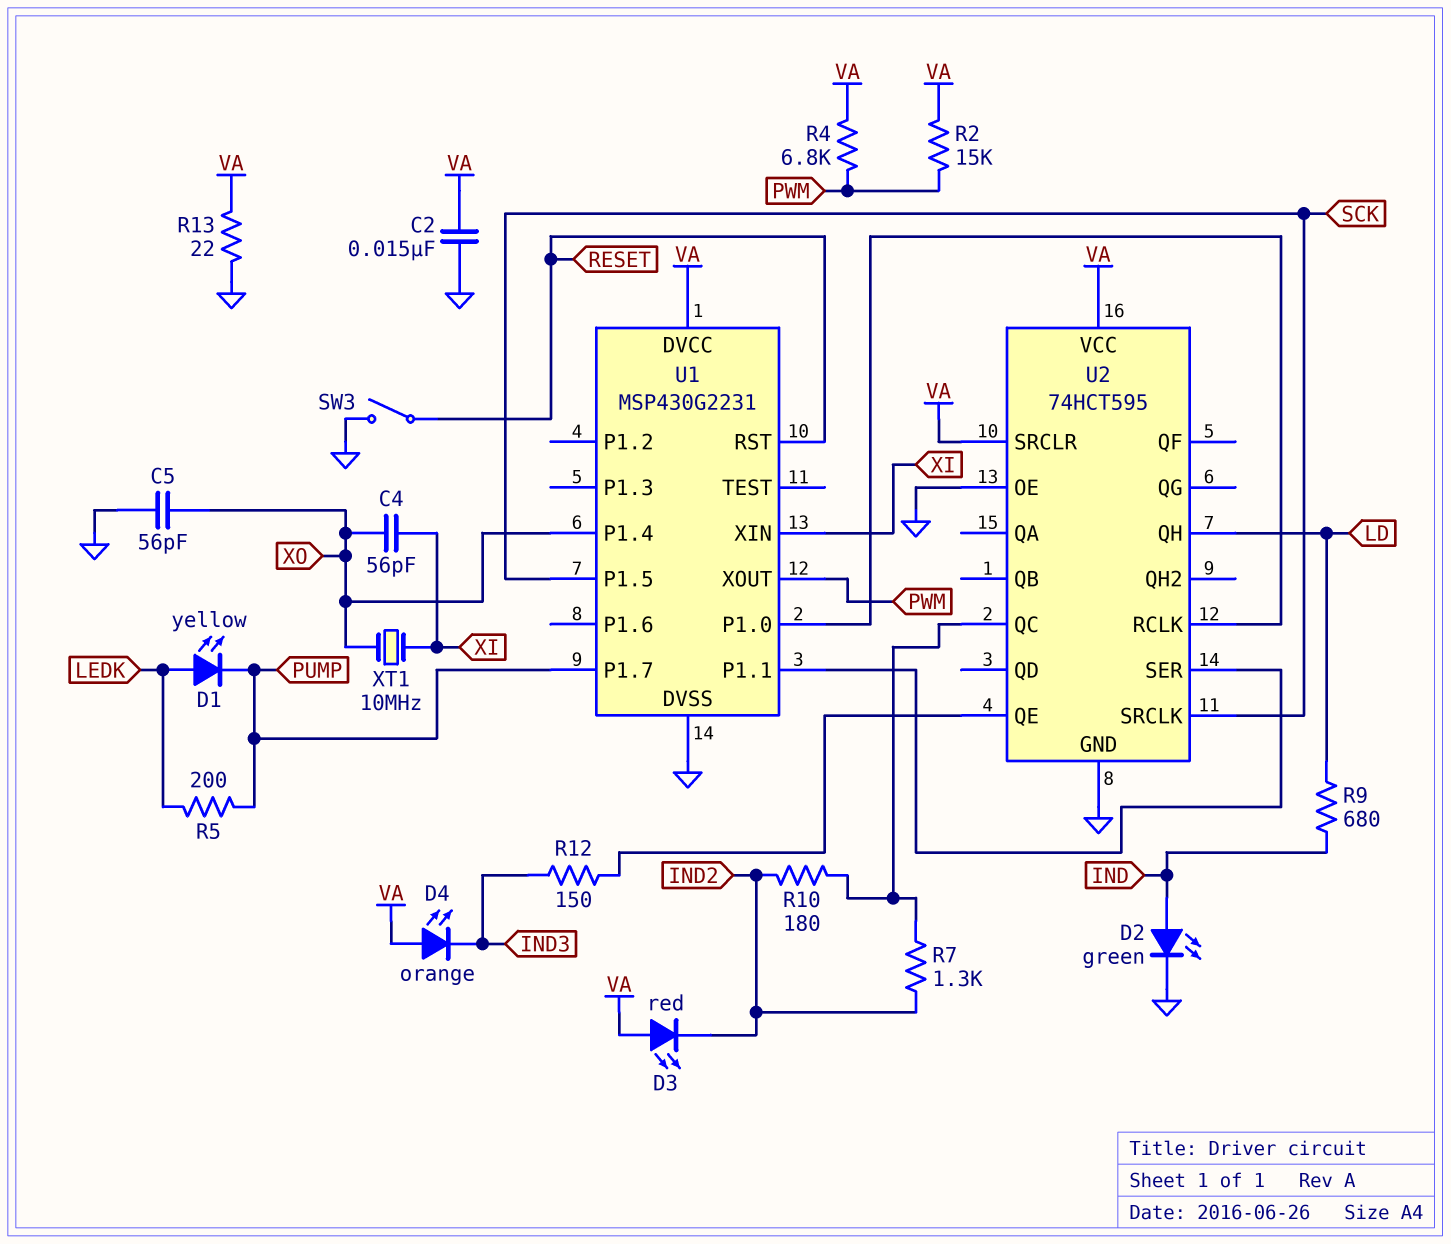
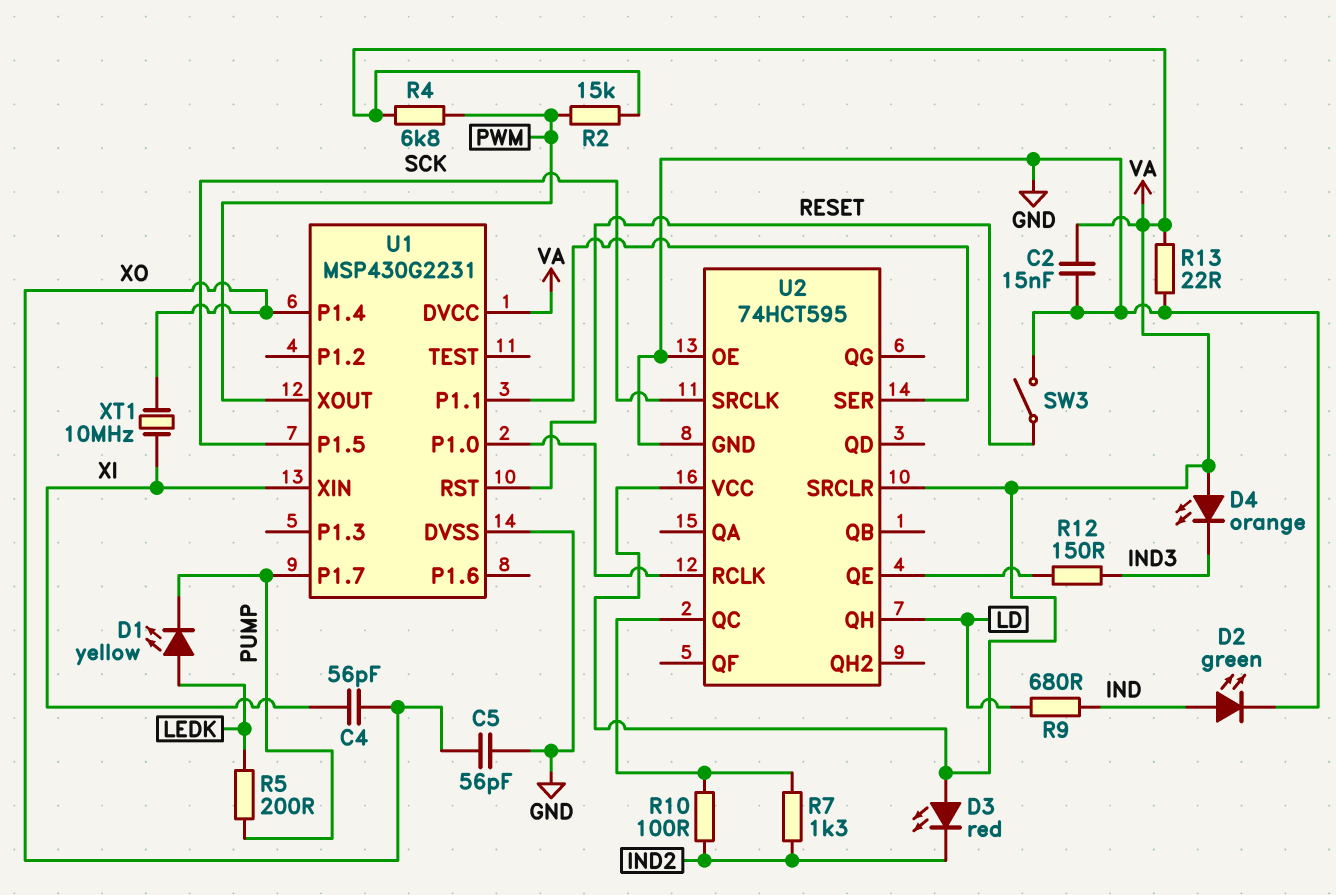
R10: 180 (IND2, U2/QC) -> 100 (IND2, U2/QC)

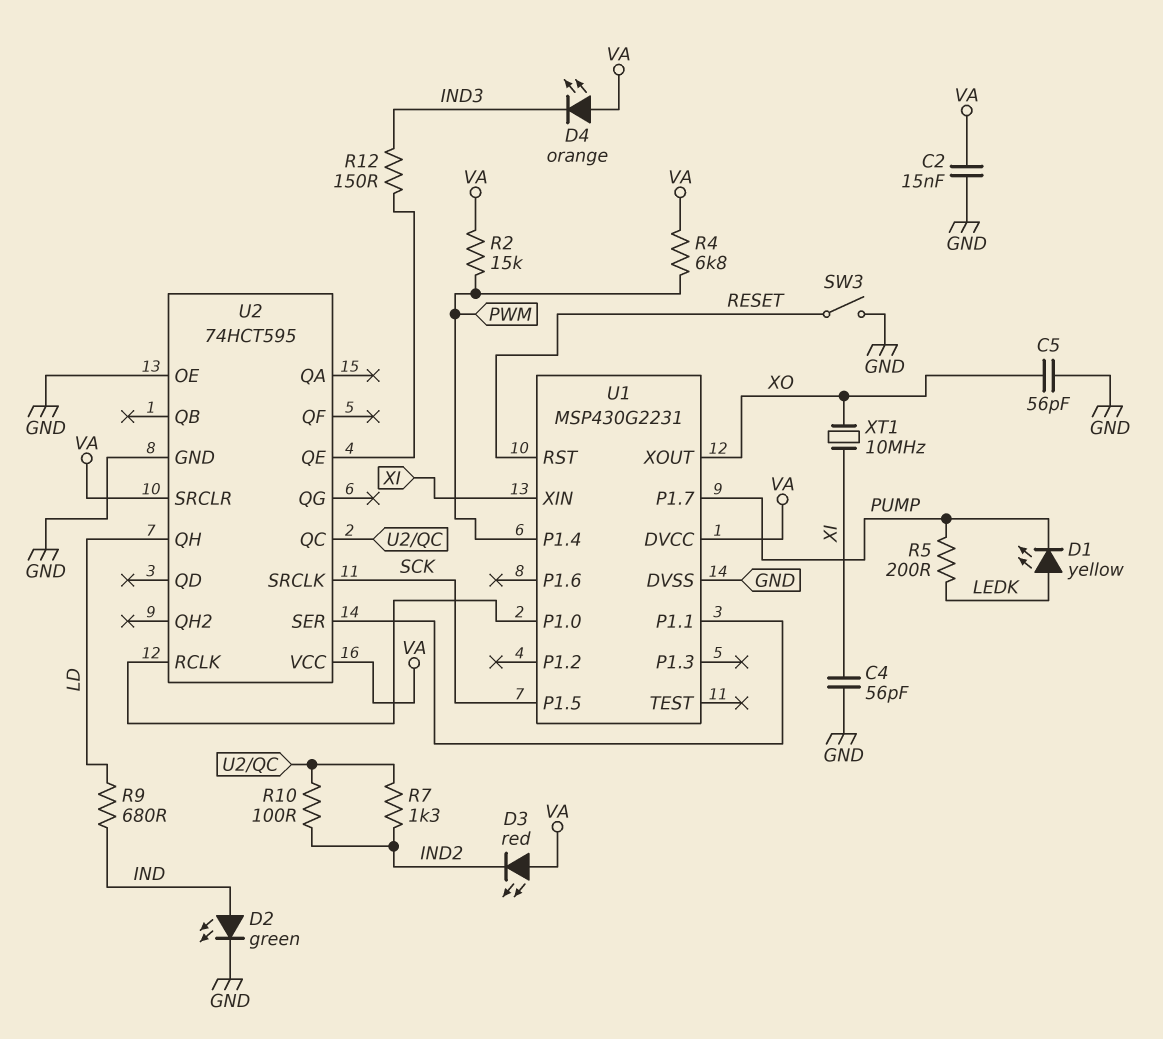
C4: 56pF (XI, XO) -> 56pF (GND, XI)
R13: 22 (GND, VA) -> none
U1 pin P1.4: XO -> PWM
U1 pin XOUT: PWM -> XO

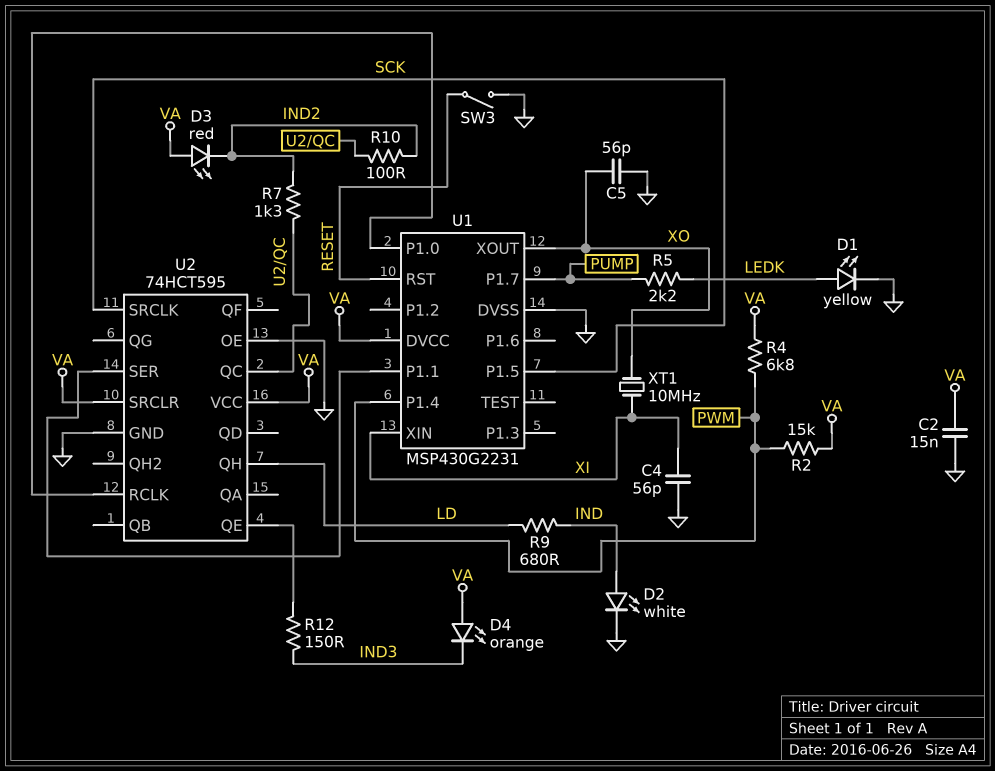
D1: LED yellow (A LEDK, K PUMP) -> LED yellow (A LEDK, K GND)
D2: LED green (A IND, K GND) -> LED white (A IND, K GND)
R5: 200 (LEDK, PUMP) -> 2.2k (LEDK, PUMP)

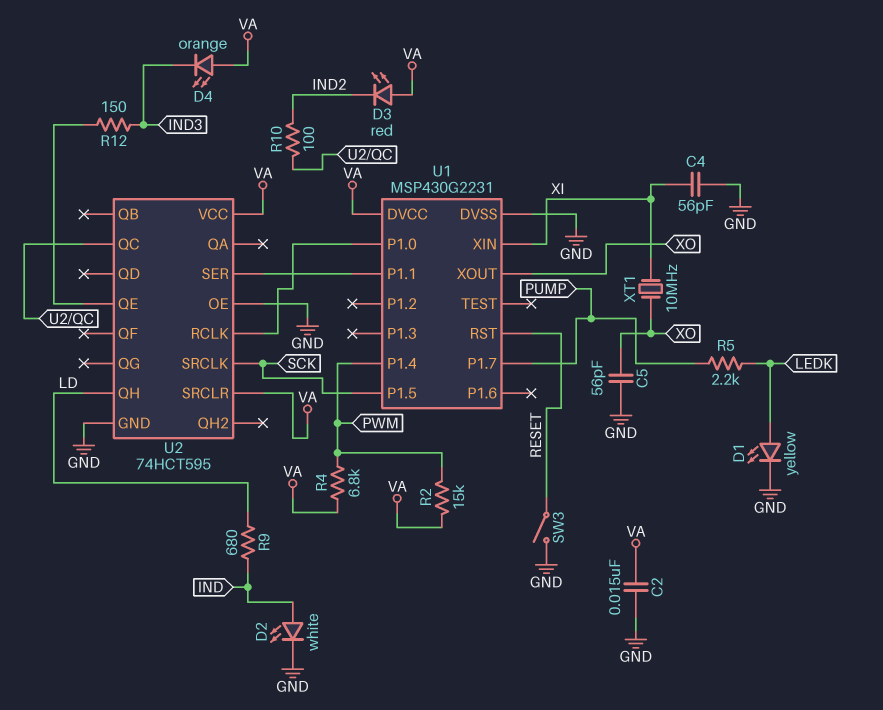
R7: 1.3k (IND2, U2/QC) -> none

